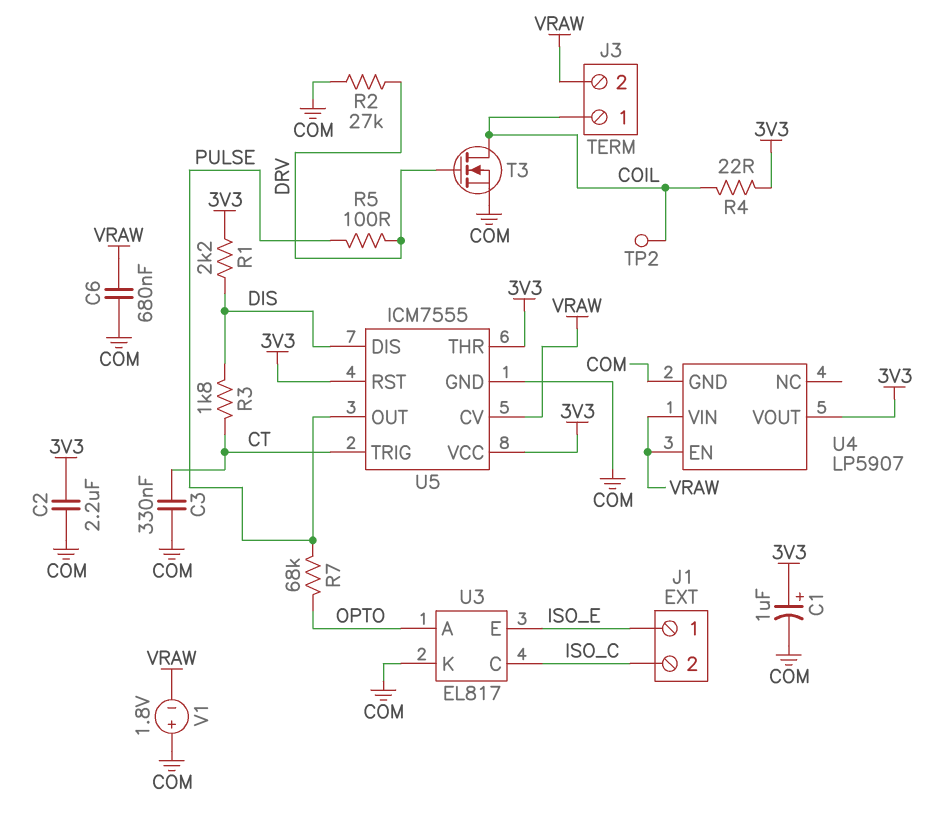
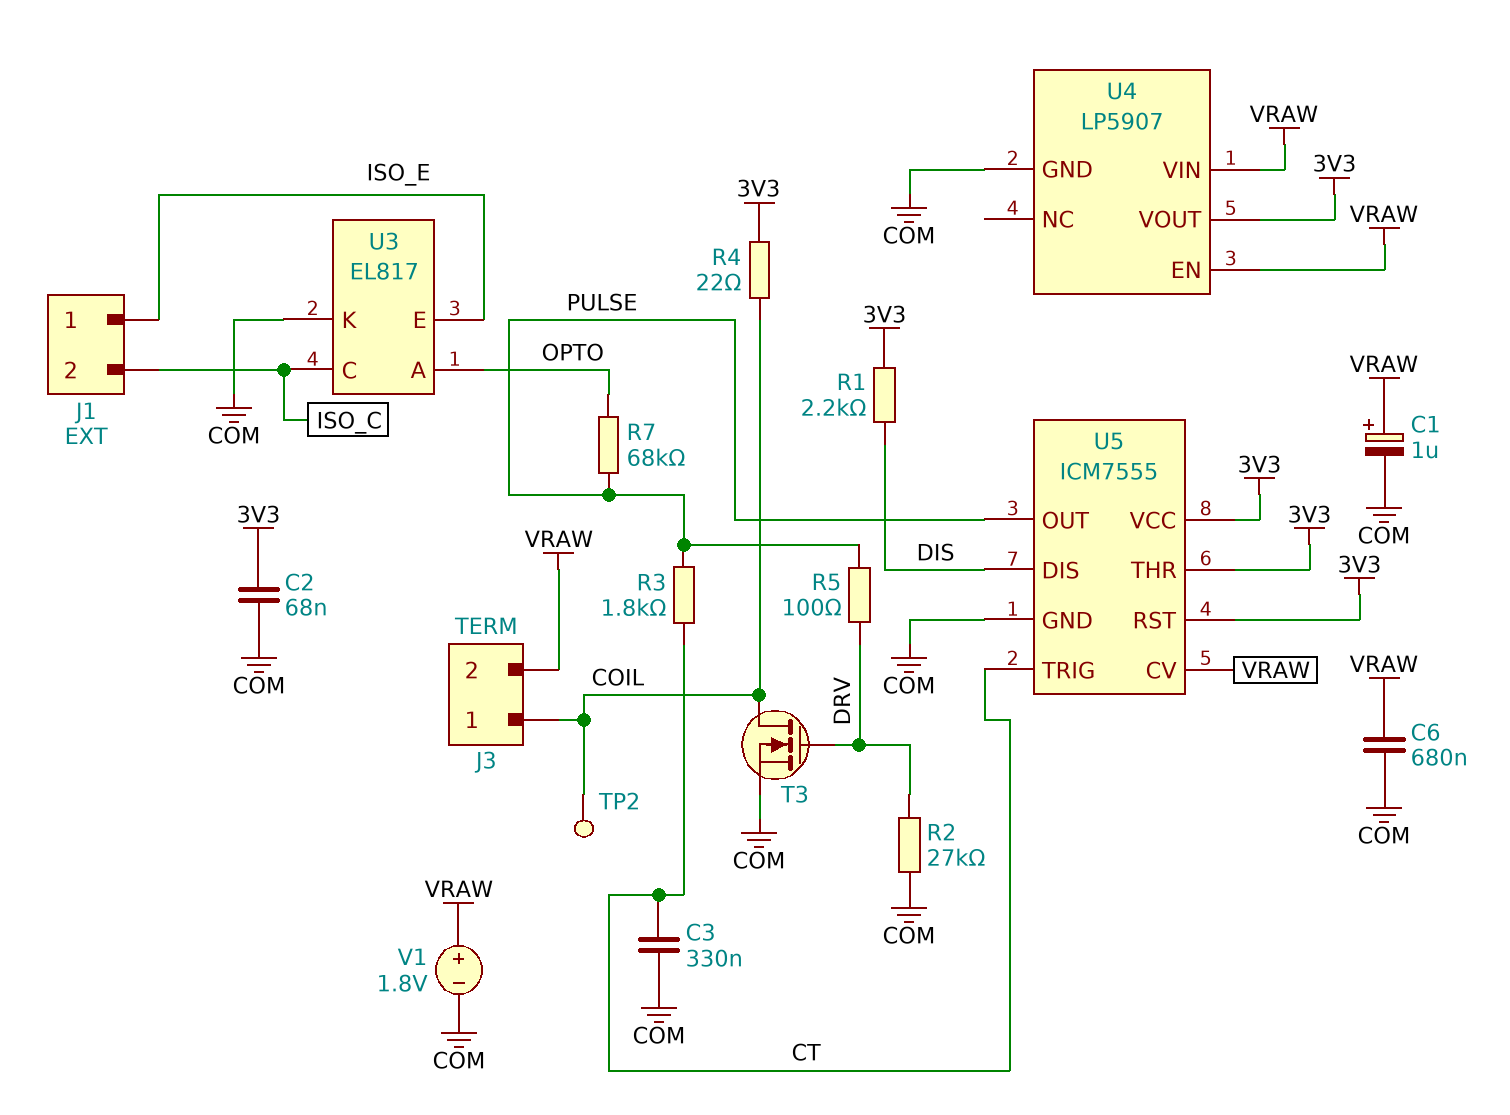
C1: 1uF (plus 3V3, minus COM) -> 1uF (plus VRAW, minus COM)
C2: 2.2uF (3V3, COM) -> 68nF (3V3, COM)
R3: 1.8k (CT, DIS) -> 1.8k (CT, PULSE)
V1: 1.8V (plus COM, minus VRAW) -> 1.8V (plus VRAW, minus COM)

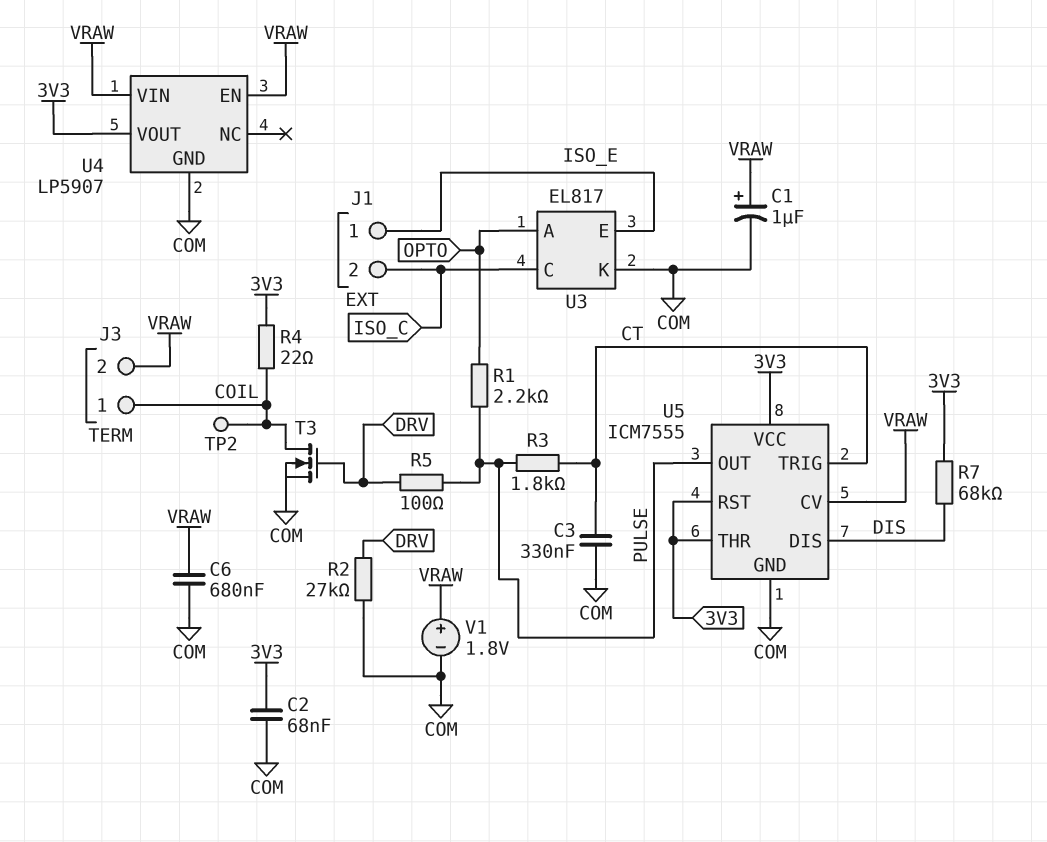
R1: 2.2k (3V3, DIS) -> 2.2k (OPTO, PULSE)
R7: 68k (OPTO, PULSE) -> 68k (3V3, DIS)

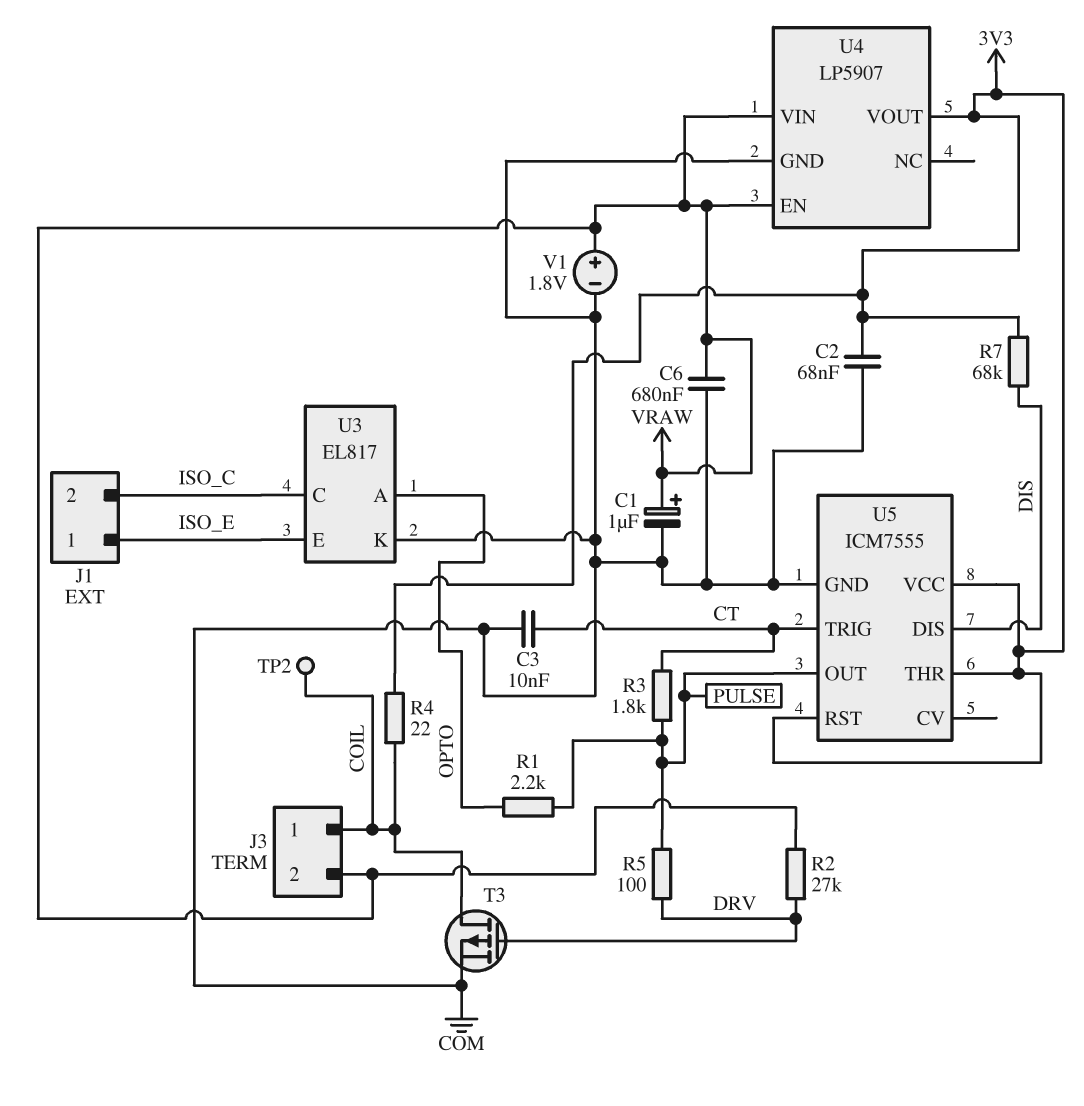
C3: 330nF (COM, CT) -> 10nF (COM, CT)
R2: 27k (COM, DRV) -> 27k (DRV, VRAW)
T3: NMOS (G DRV, D COIL, S COM) -> PMOS (G DRV, D COIL, S COM)
U5 pin CV: VRAW -> none

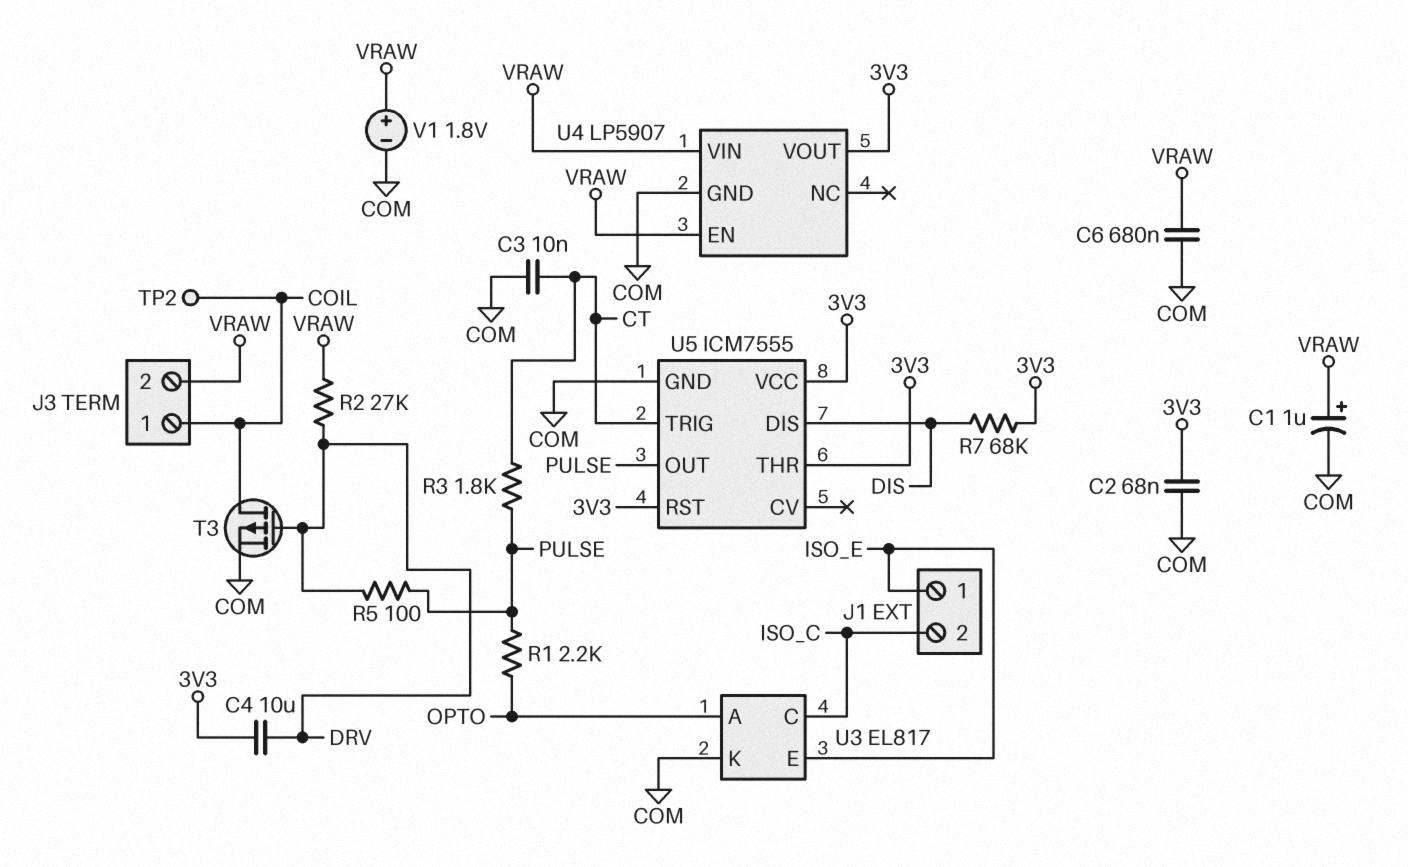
C4: none -> 10uF (3V3, DRV)
R4: 22 (3V3, COIL) -> none

